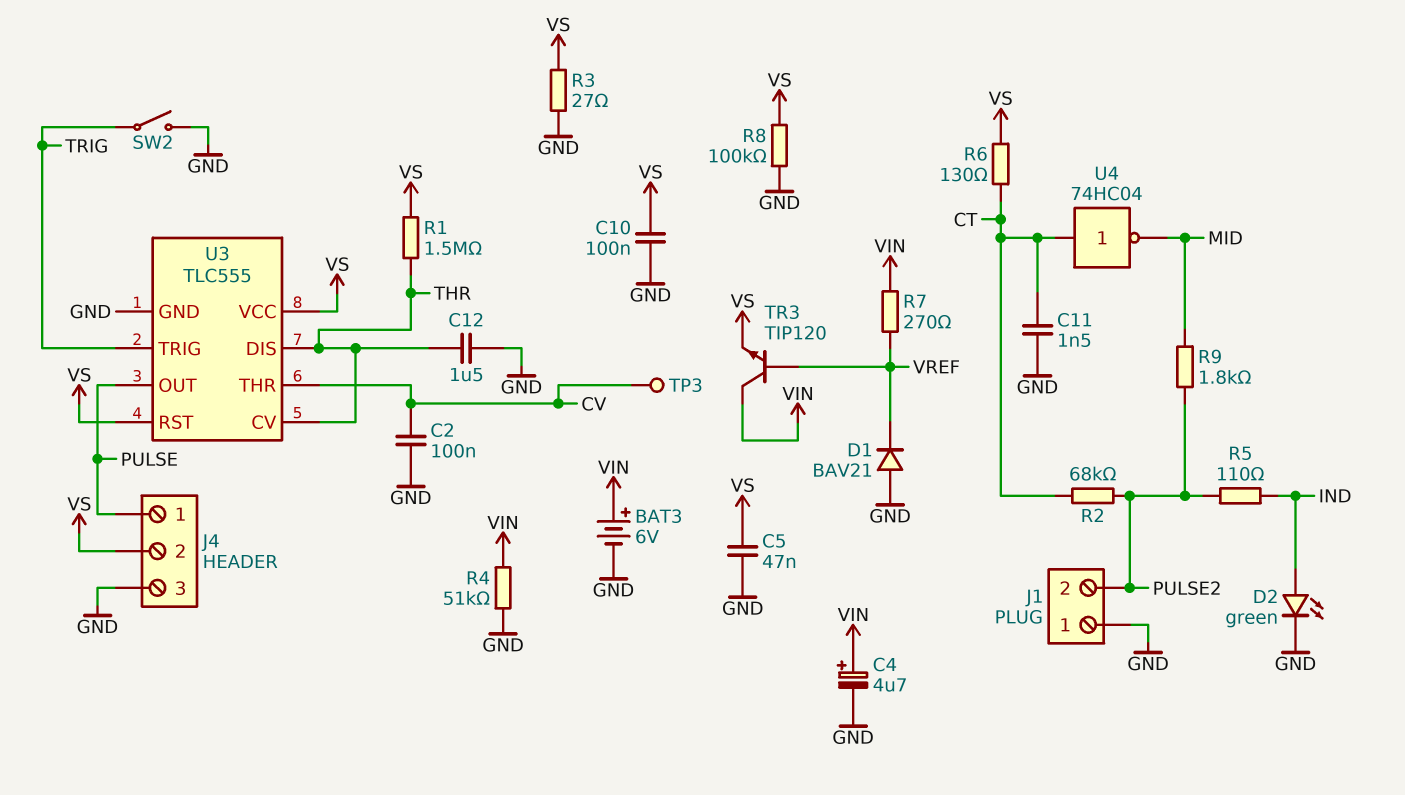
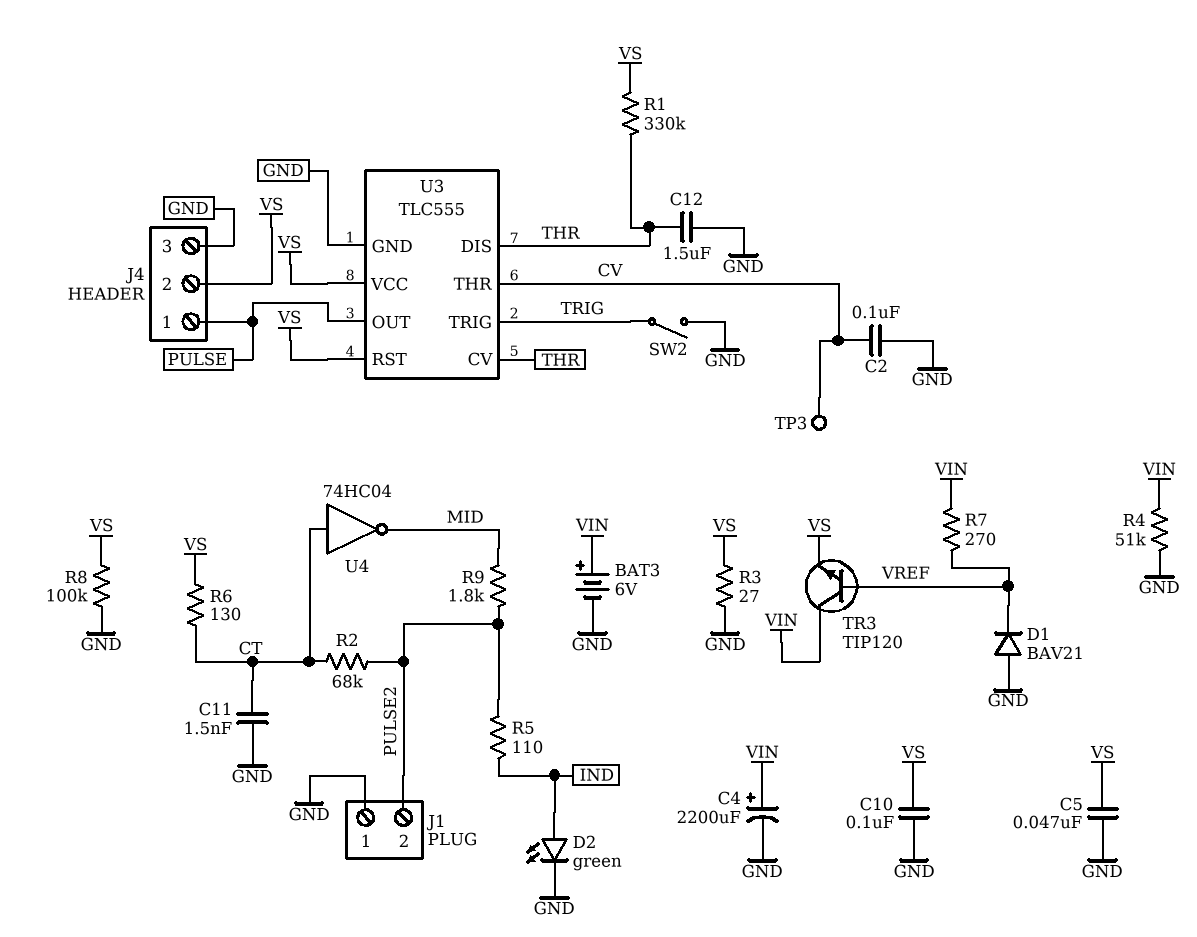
C4: 4.7uF (plus VIN, minus GND) -> 2200uF (plus VIN, minus GND)
R1: 1.5M (THR, VS) -> 330k (THR, VS)

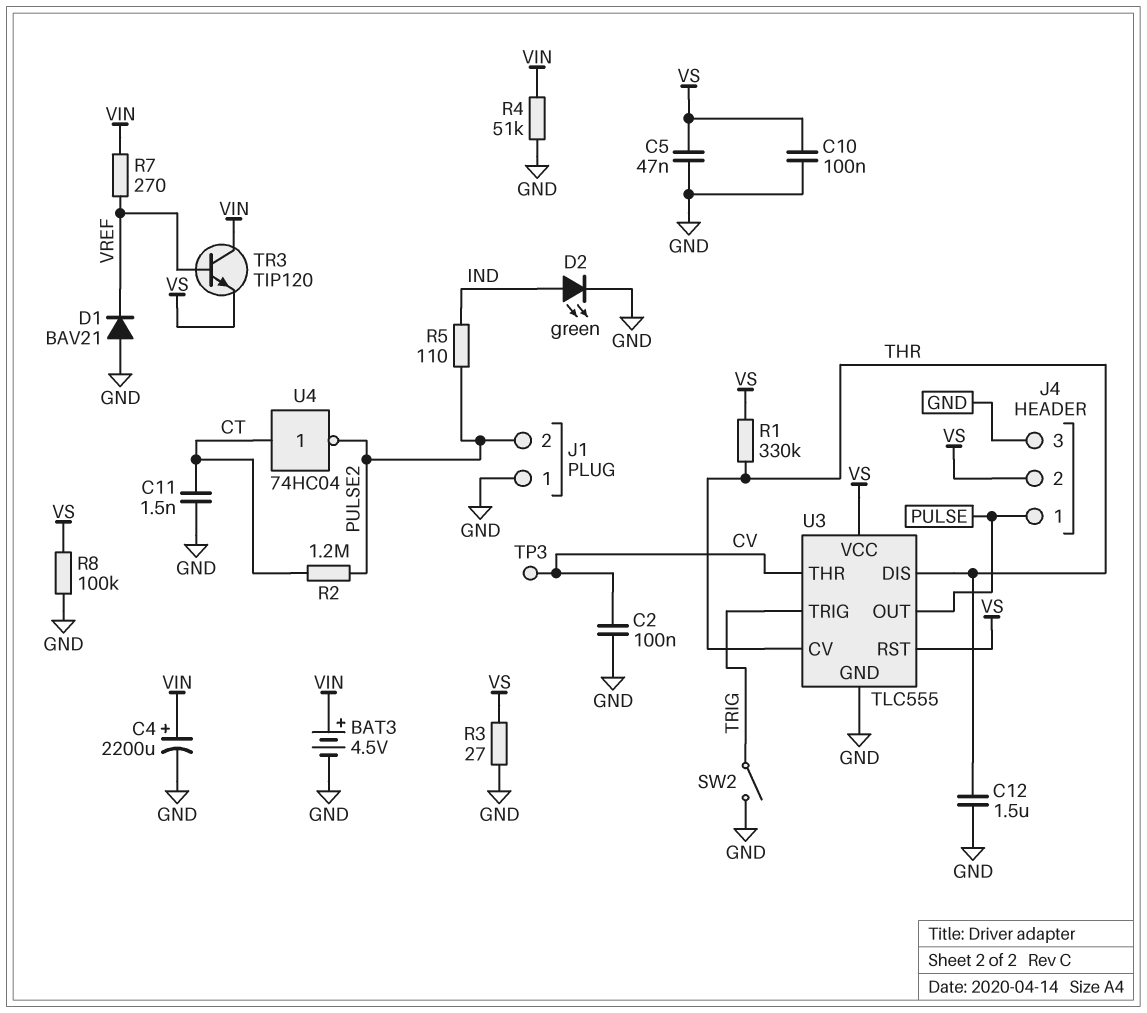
BAT3: 6V (plus VIN, minus GND) -> 4.5V (plus VIN, minus GND)
R2: 68k (CT, PULSE2) -> 1.2M (CT, PULSE2)
R6: 130 (CT, VS) -> none
R9: 1.8k (MID, PULSE2) -> none
U4: NOT 74HC04 (in CT, out MID) -> NOT 74HC04 (in CT, out PULSE2)

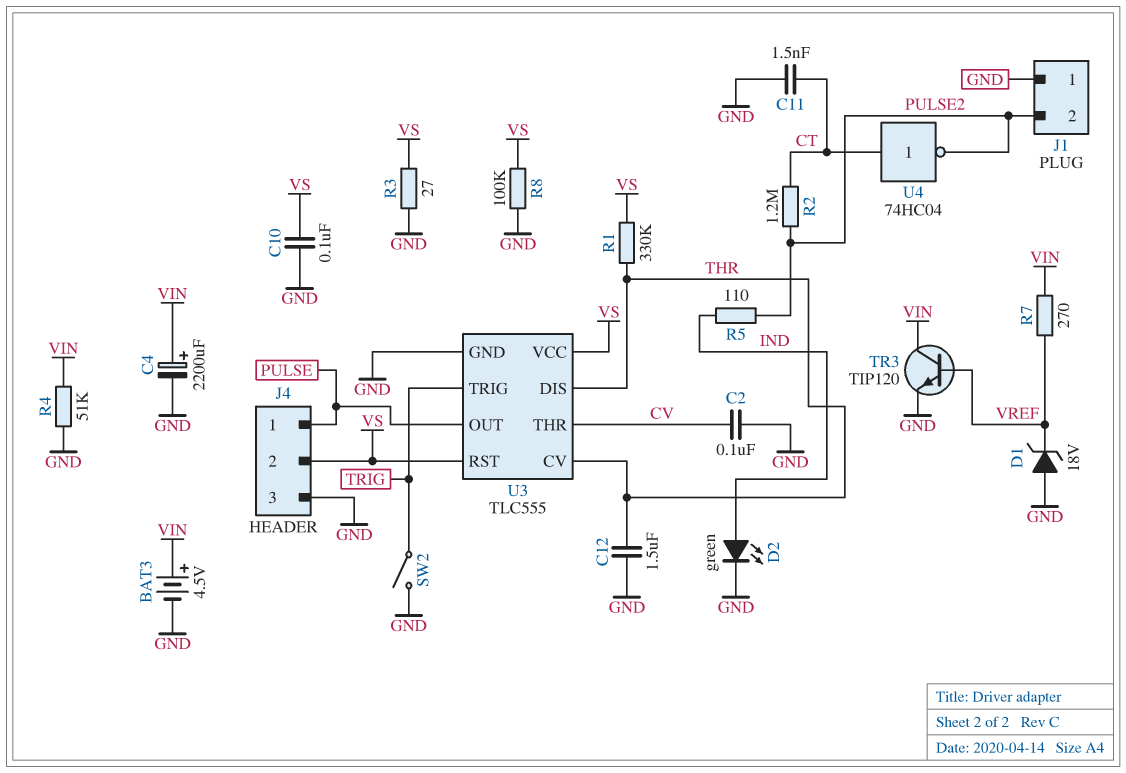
C5: 47nF (GND, VS) -> none
D1: diode BAV21 (A GND, K VREF) -> zener 18V (A GND, K VREF)
TP3: test point (CV) -> none
TR3: NPN TIP120 (B VREF, C VIN, E VS) -> NPN TIP120 (B VREF, C VIN, E GND)

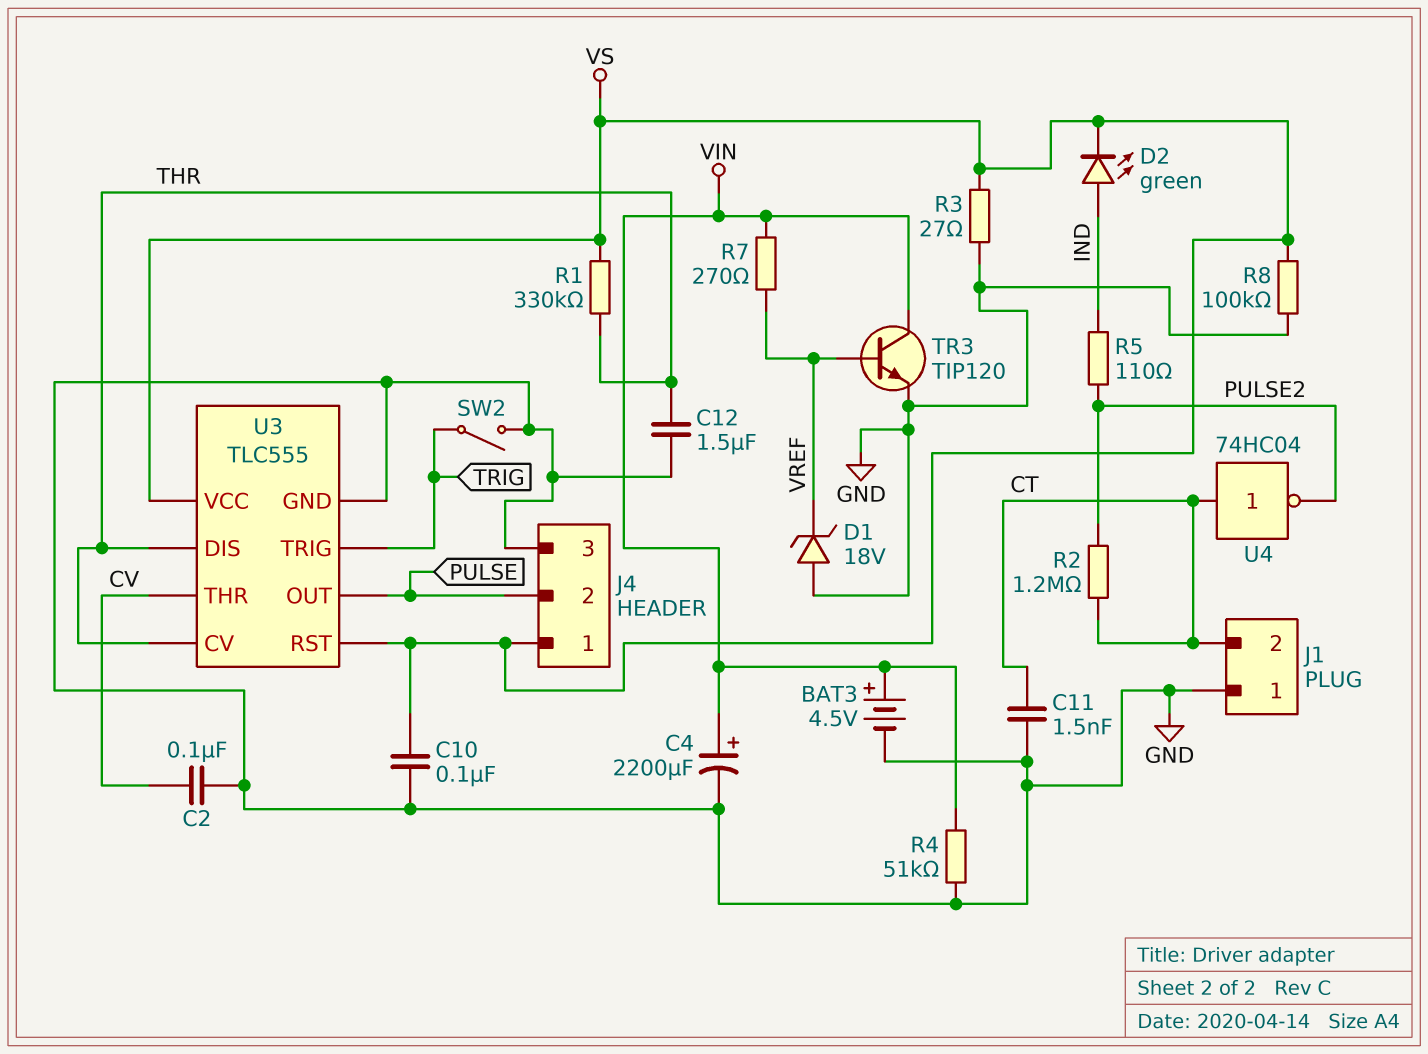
D2: LED green (A IND, K GND) -> LED green (A IND, K VS)
J1 pin 2: PULSE2 -> CT
J4 pin 1: PULSE -> VS
J4 pin 2: VS -> PULSE

